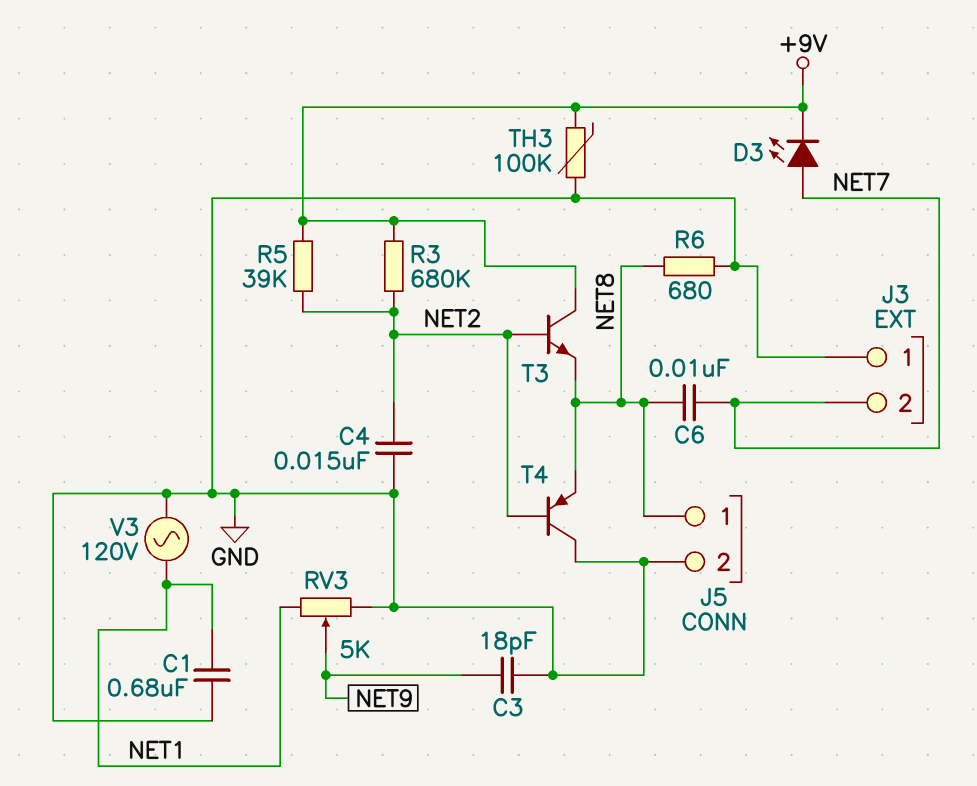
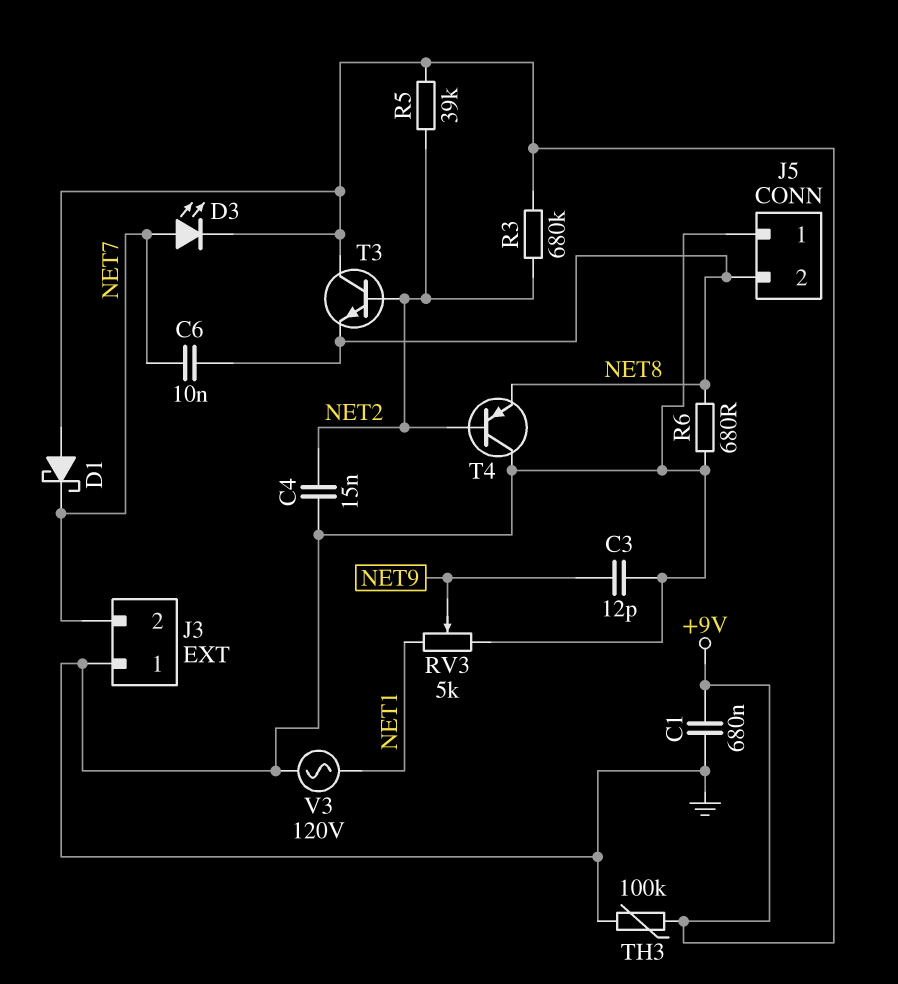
C1: 680nF (GND, NET1) -> 680nF (+9V, GND)
C3: 18pF (GND, NET9) -> 12pF (GND, NET9)
D1: none -> schottky (A +9V, K NET7)
J5 pin 1: NET8 -> GND
J5 pin 2: GND -> NET8

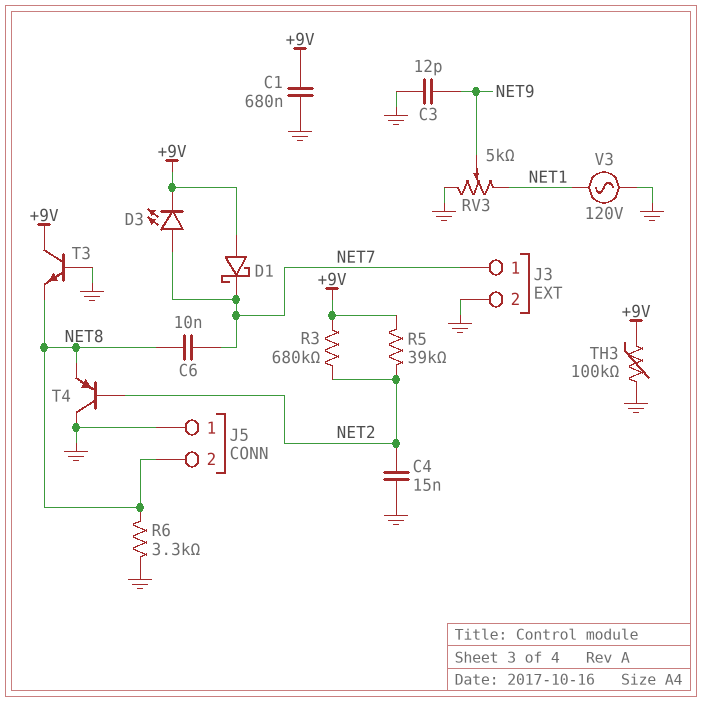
J3 pin 1: GND -> NET7
J3 pin 2: NET7 -> GND
R6: 680 (GND, NET8) -> 3.3k (GND, NET8)
T3: NPN (B NET2, C +9V, E NET8) -> NPN (B GND, C +9V, E NET8)

